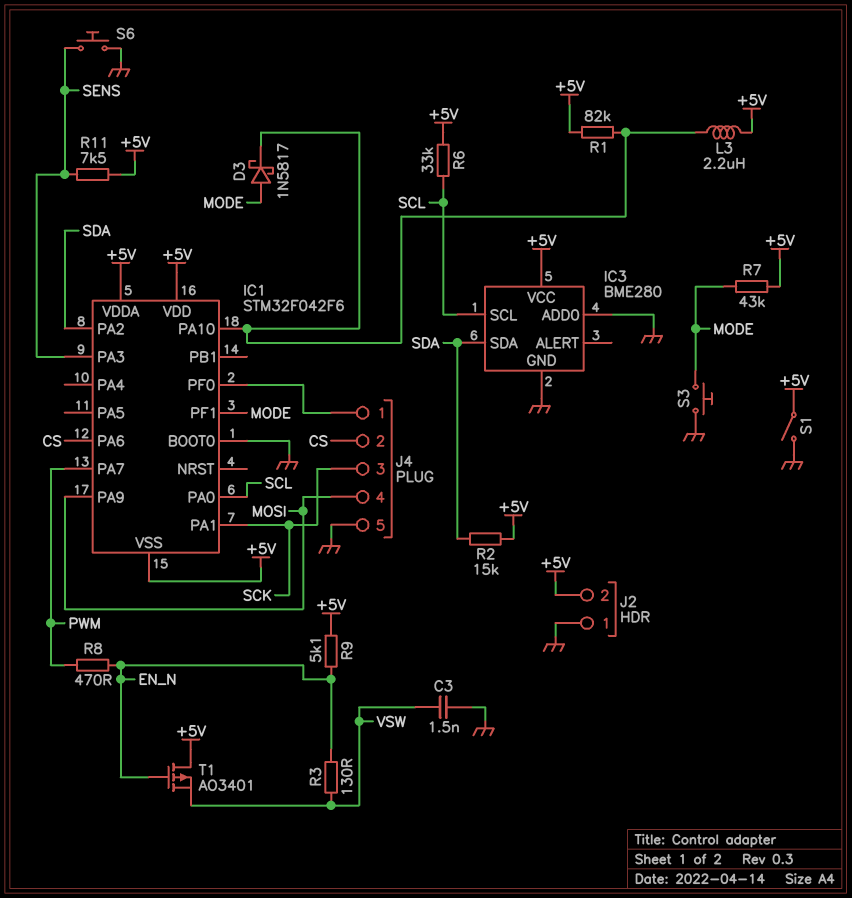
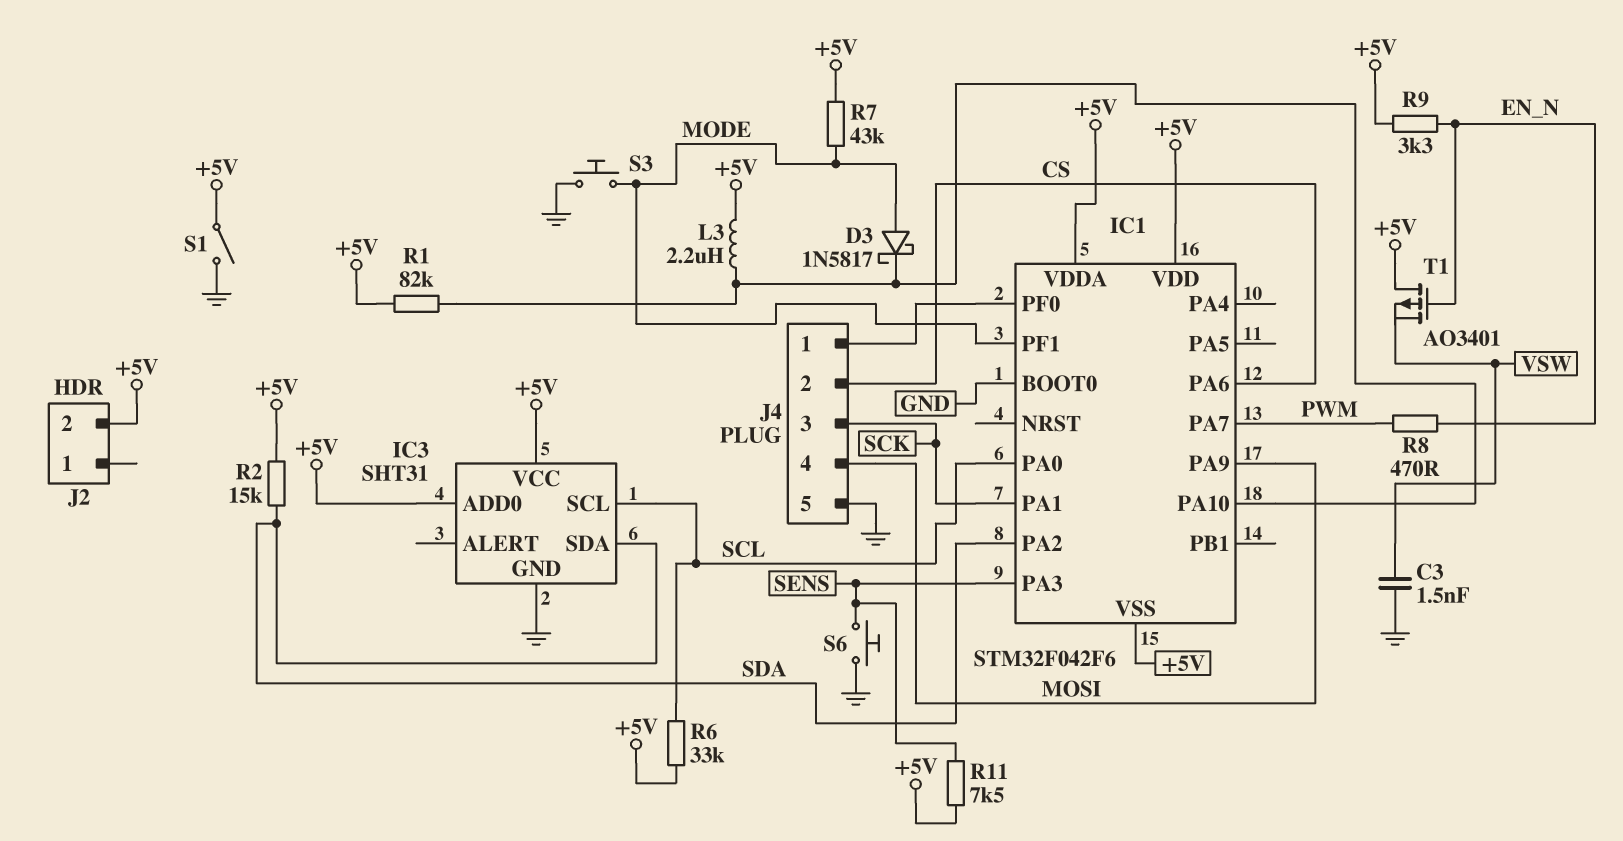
IC3: BME280 -> SHT31
IC3 pin ADD0: GND -> +5V
J2 pin 1: GND -> none
R3: 130 (EN_N, VSW) -> none
R9: 5.1k (+5V, EN_N) -> 3.3k (+5V, EN_N)

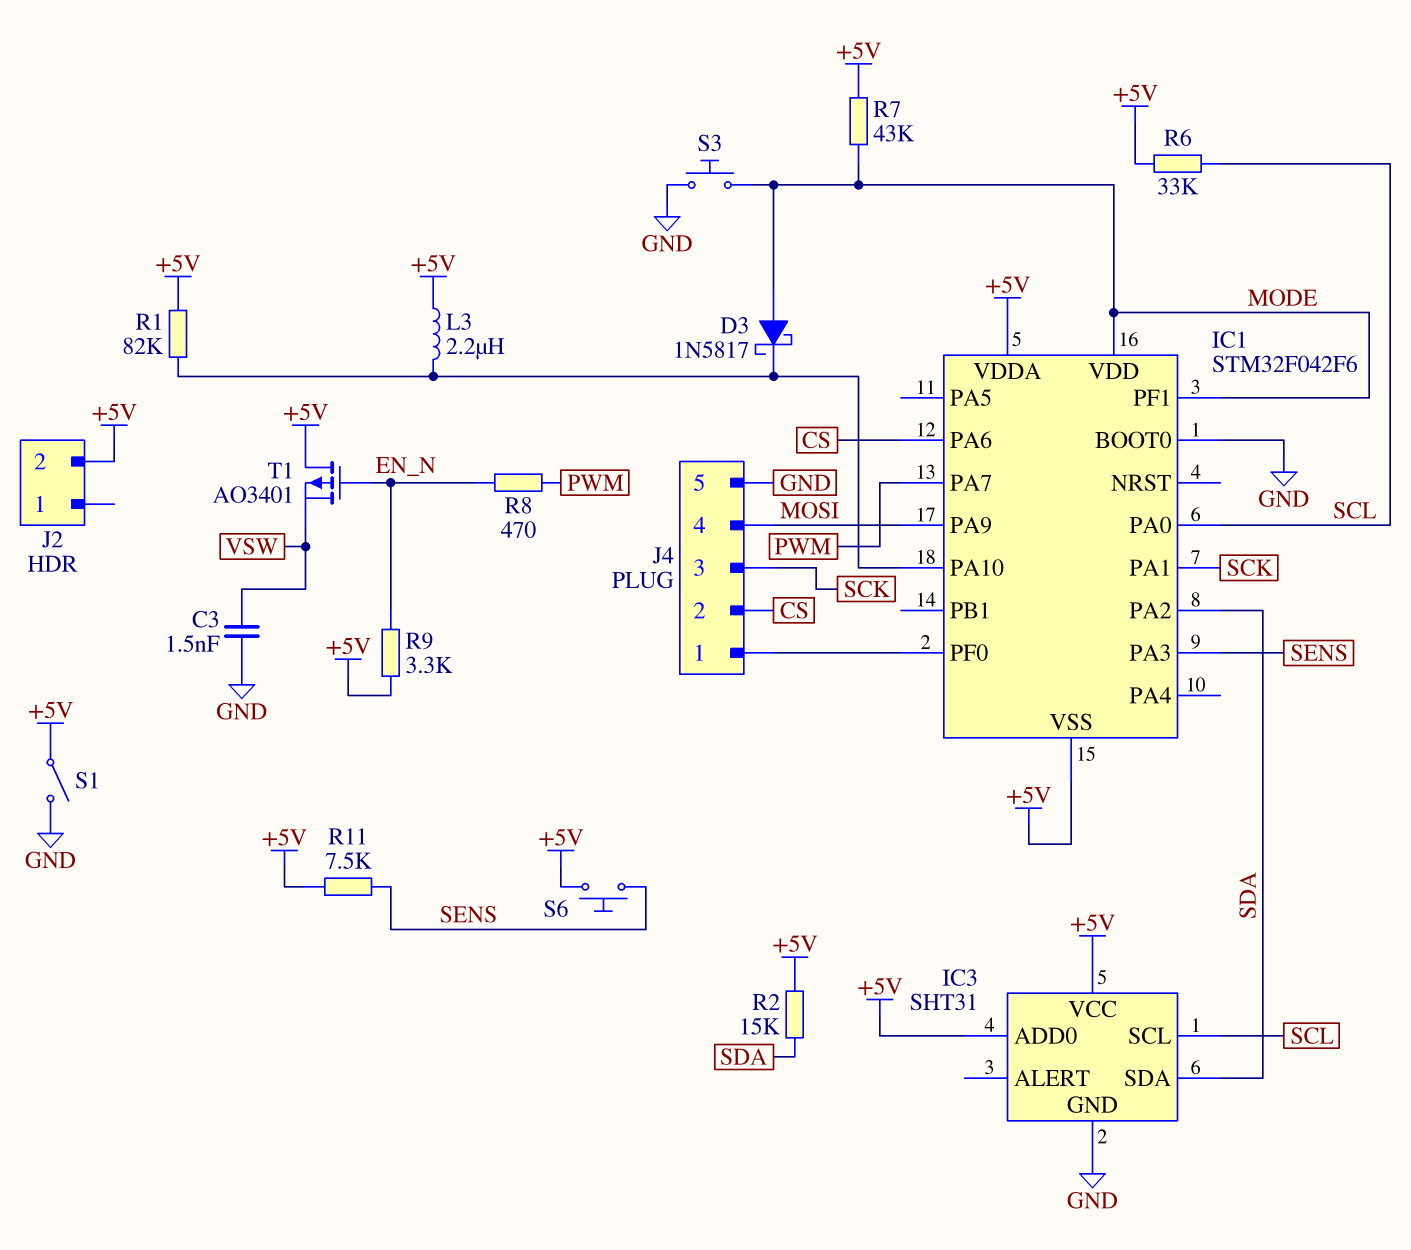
IC1 pin VDD: +5V -> MODE
S6: button (GND, SENS) -> button (+5V, SENS)

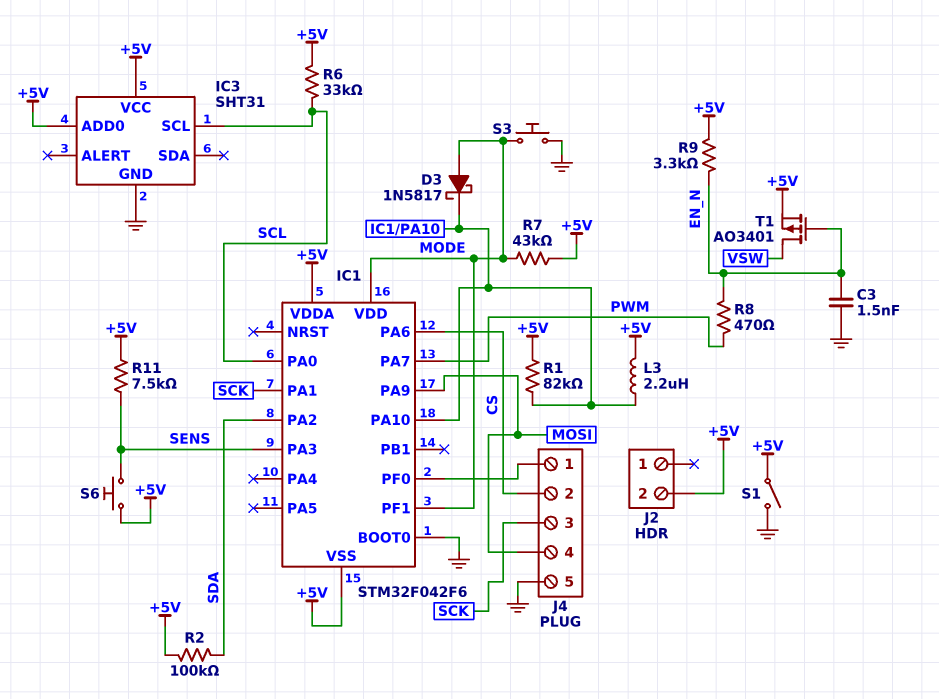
C3: 1.5nF (GND, VSW) -> 1.5nF (EN_N, GND)
IC3 pin SDA: SDA -> none
R2: 15k (+5V, SDA) -> 100k (+5V, SDA)
T1: PMOS AO3401 (G EN_N, D +5V, S VSW) -> PMOS AO3401 (G EN_N, D VSW, S +5V)

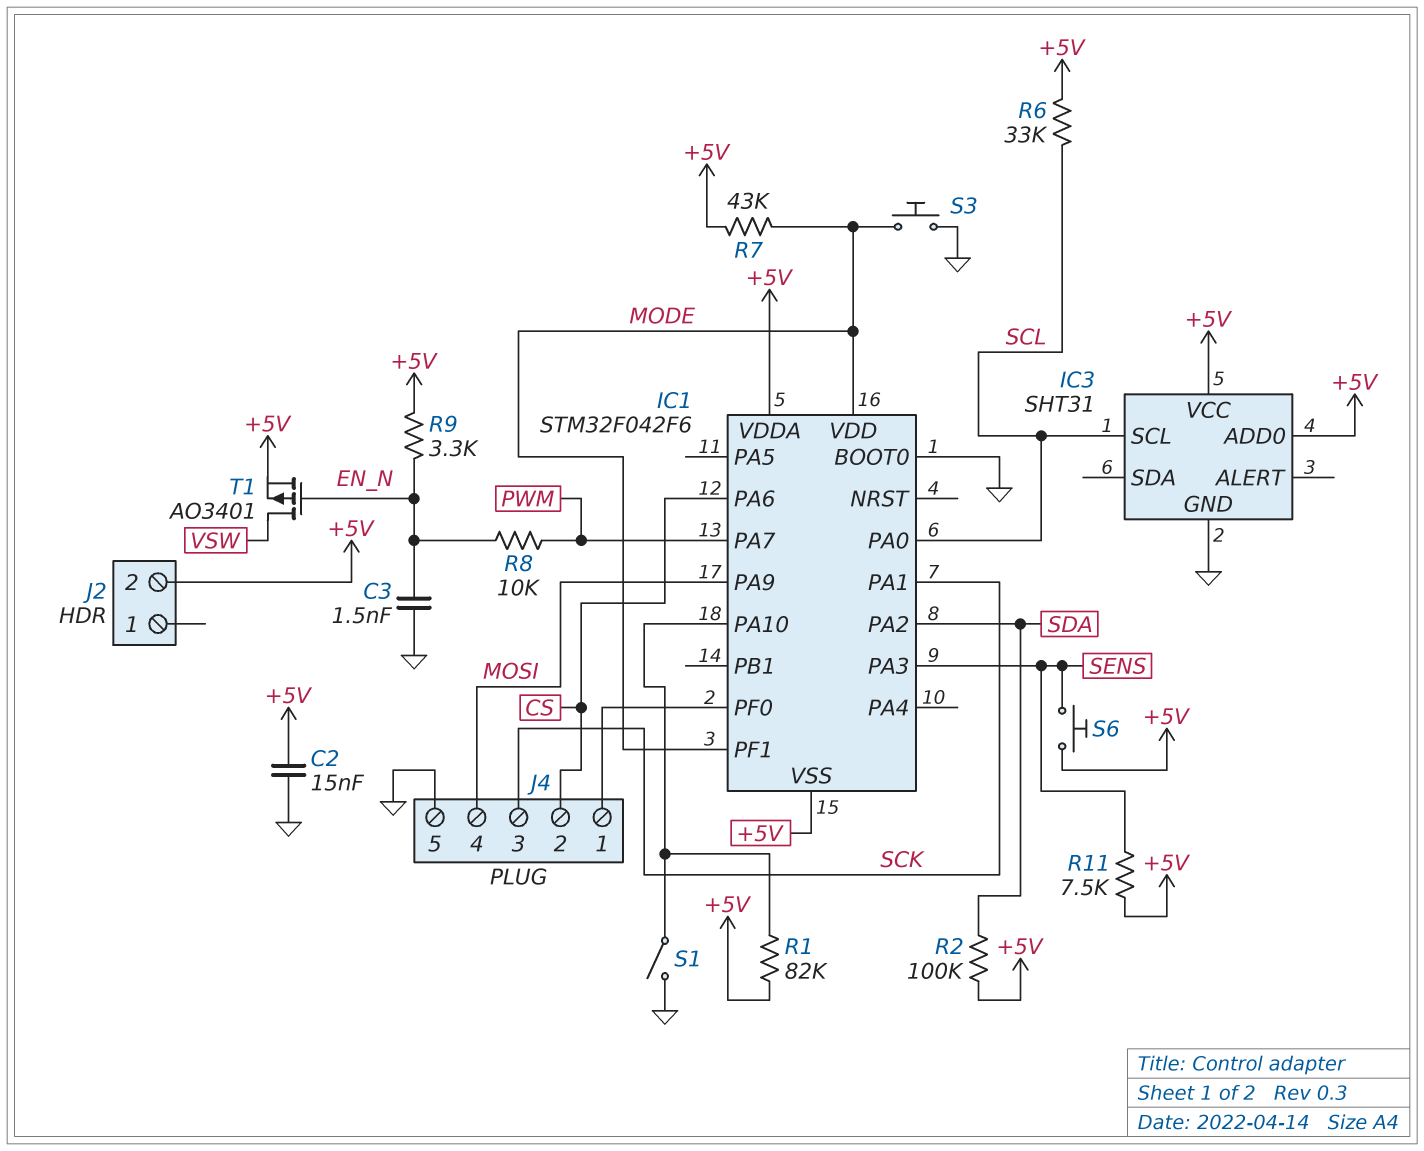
C2: none -> 15nF (+5V, GND)
D3: schottky 1N5817 (A MODE, K IC1/PA10) -> none
L3: 2.2uH (+5V, IC1/PA10) -> none
R8: 470 (EN_N, PWM) -> 10k (EN_N, PWM)
S1: switch (+5V, GND) -> switch (GND, IC1/PA10)

